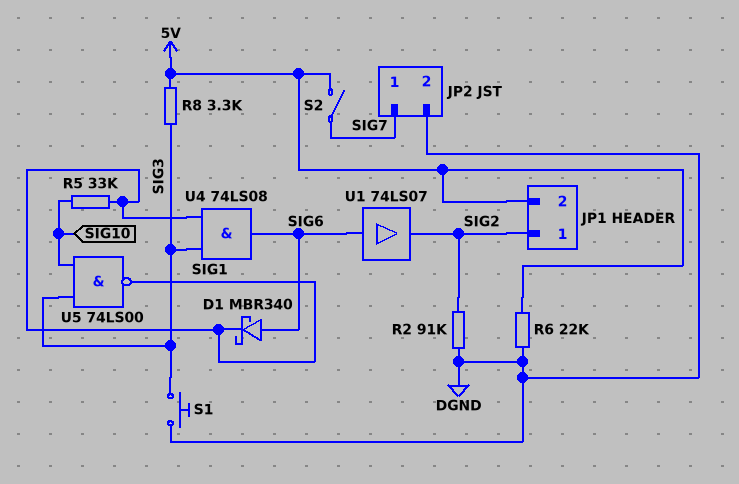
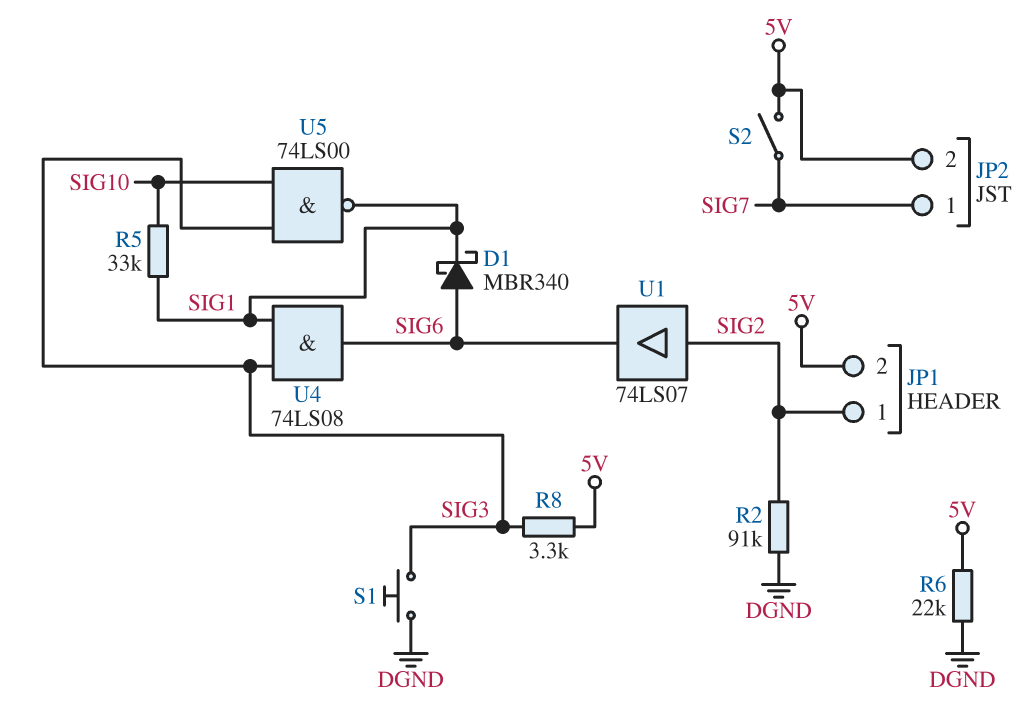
JP2 pin 2: DGND -> 5V
U1: buffer 74LS07 (in SIG6, out SIG2) -> buffer 74LS07 (in SIG2, out SIG6)

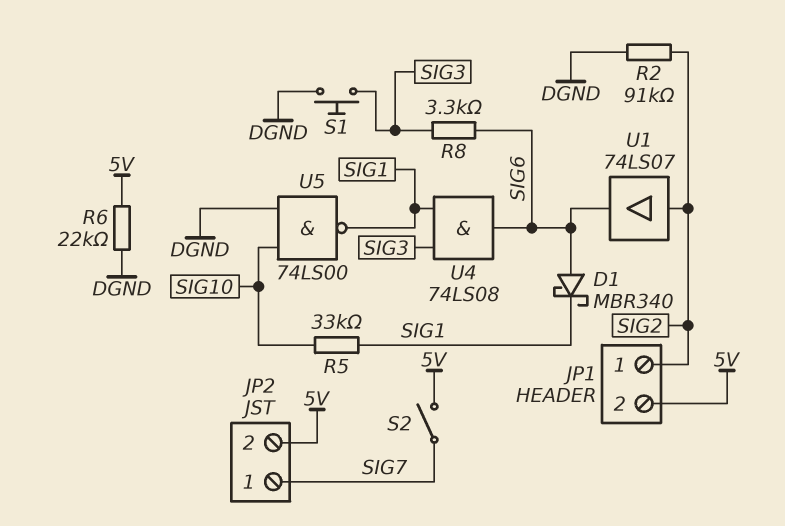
R8: 3.3k (5V, SIG3) -> 3.3k (SIG3, SIG6)
U5: NAND 74LS00 (in SIG3, in SIG10, out SIG1) -> NAND 74LS00 (in DGND, in SIG10, out SIG1)

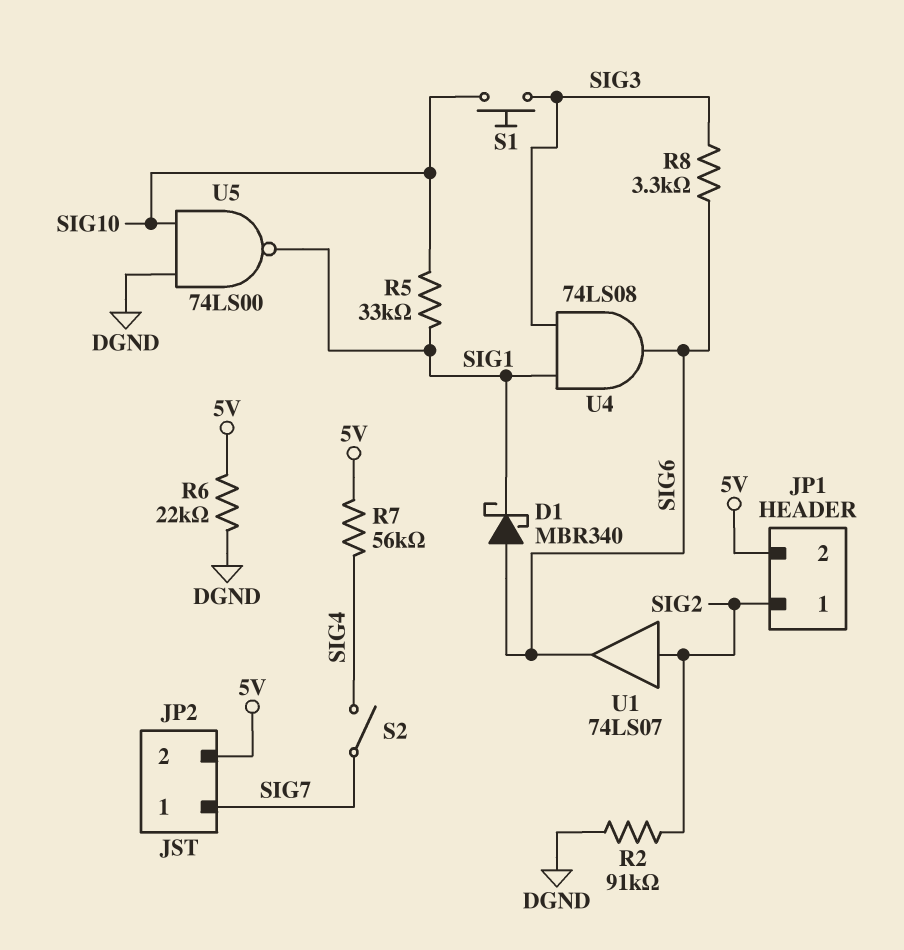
R7: none -> 56k (5V, SIG4)
S1: button (DGND, SIG3) -> button (SIG3, SIG10)
S2: switch (5V, SIG7) -> switch (SIG4, SIG7)

